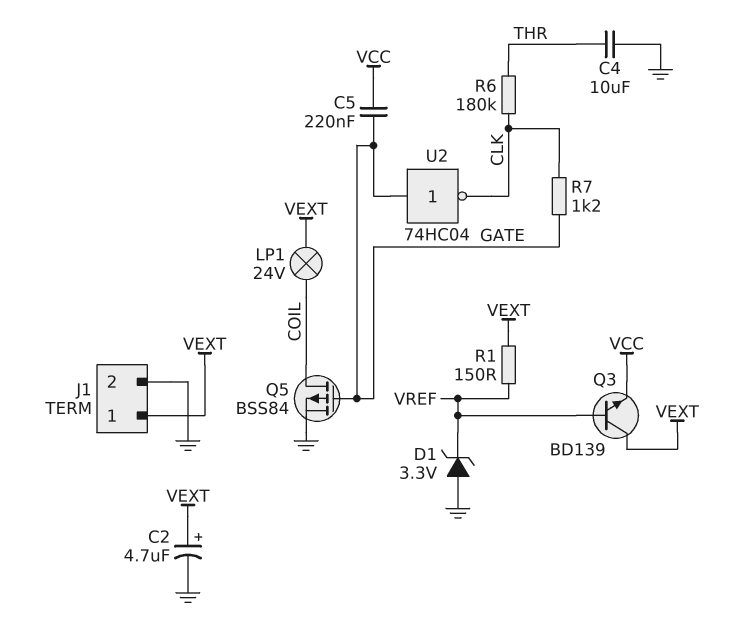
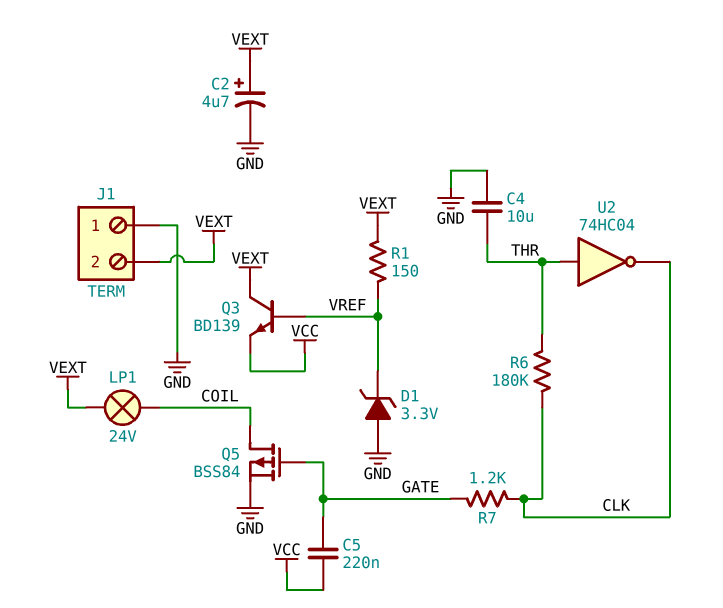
J1 pin 1: VEXT -> GND
J1 pin 2: GND -> VEXT
U2: NOT 74HC04 (in GATE, out CLK) -> NOT 74HC04 (in THR, out CLK)

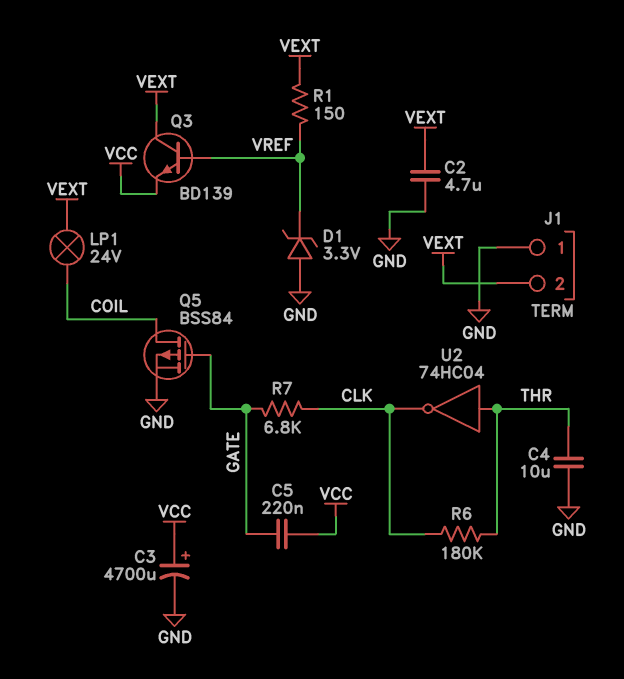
C2: 4.7uF (plus VEXT, minus GND) -> 4.7uF (GND, VEXT)
C3: none -> 4700uF (plus VCC, minus GND)
R7: 1.2k (CLK, GATE) -> 6.8k (CLK, GATE)

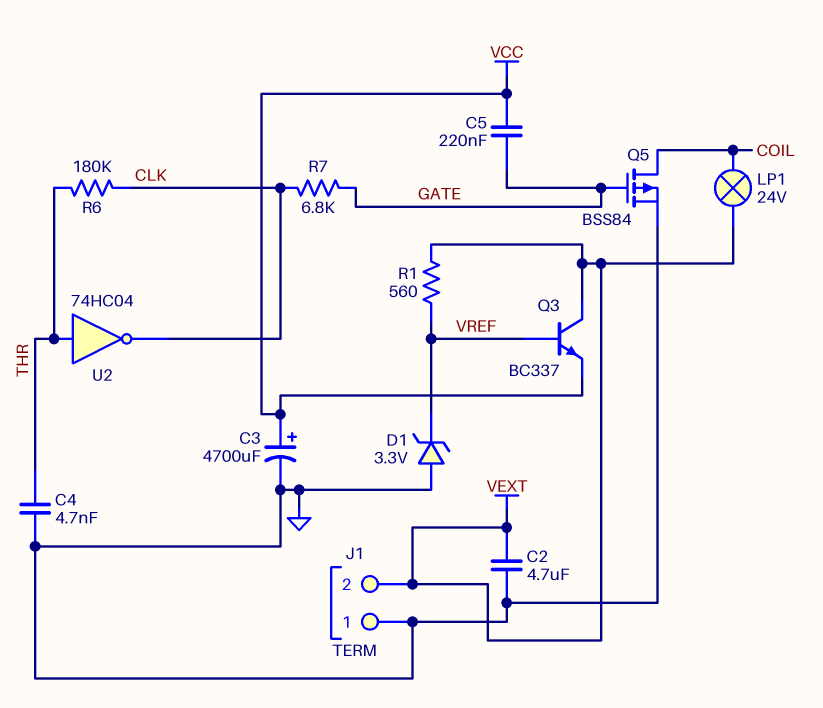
C4: 10uF (GND, THR) -> 4.7nF (GND, THR)
Q3: NPN BD139 (B VREF, C VEXT, E VCC) -> NPN BC337 (B VREF, C VEXT, E VCC)
R1: 150 (VEXT, VREF) -> 560 (VEXT, VREF)

